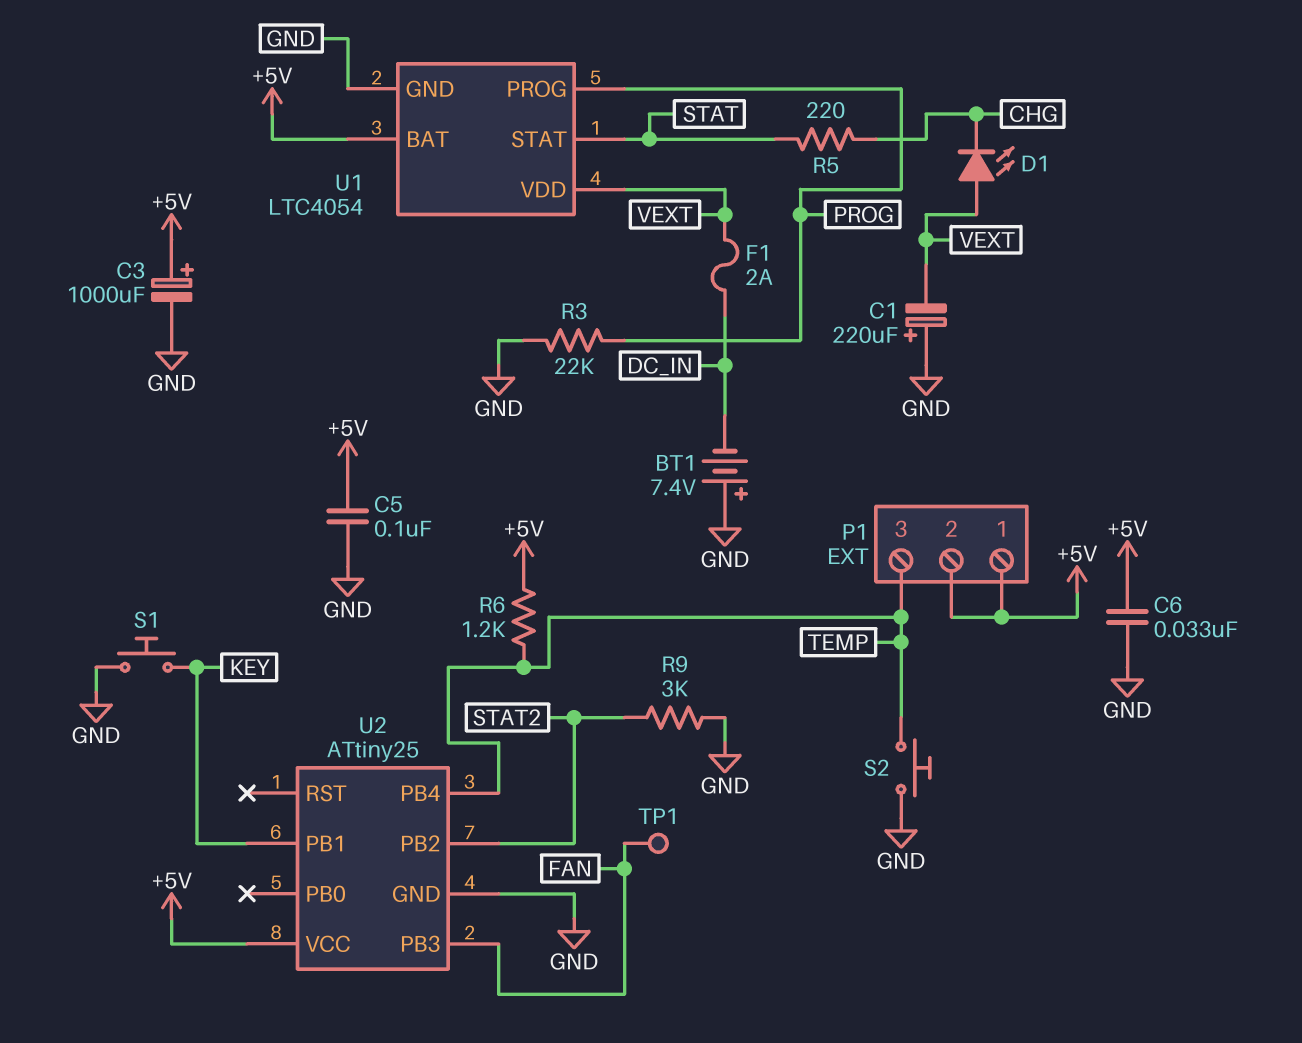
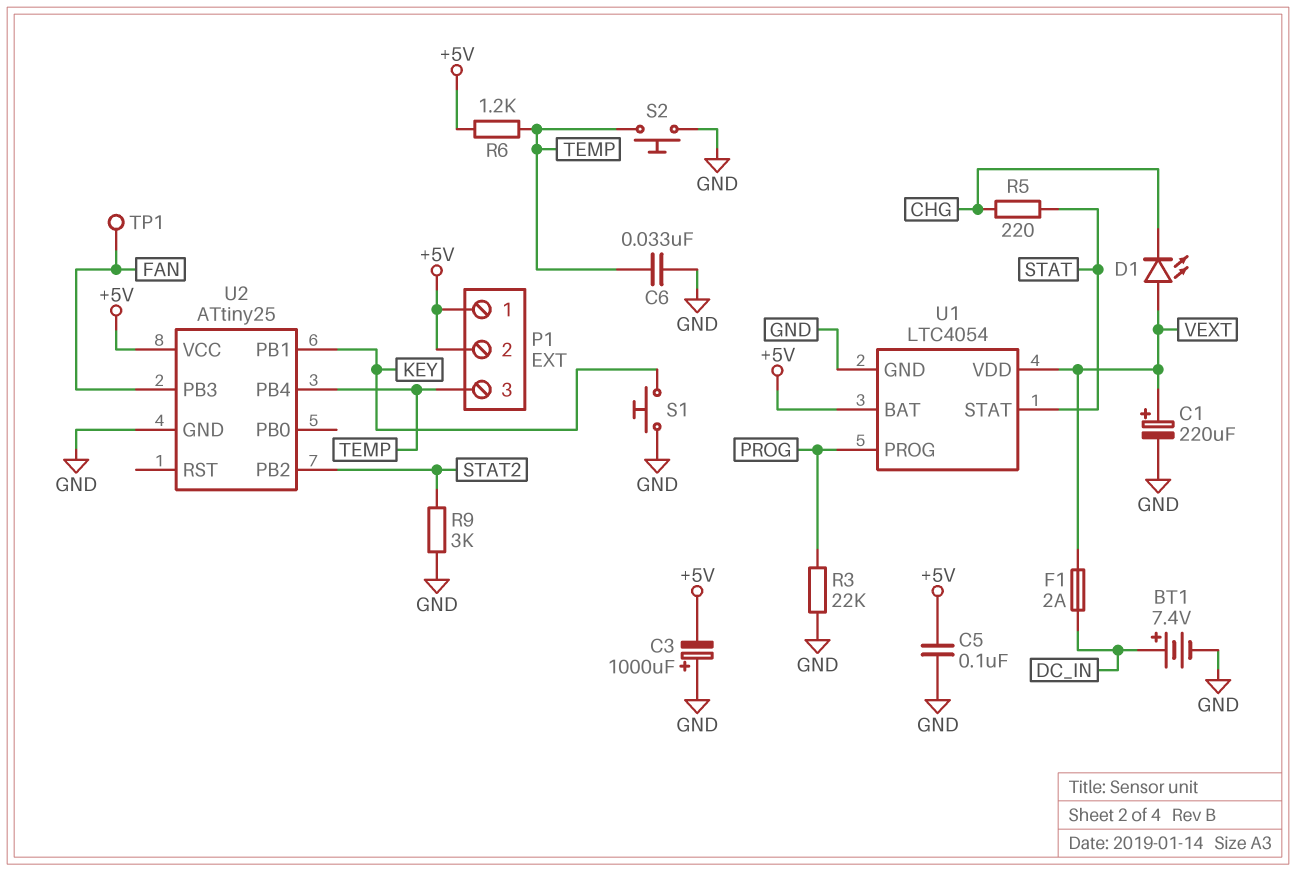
BT1: 7.4V (plus GND, minus DC_IN) -> 7.4V (plus DC_IN, minus GND)
C1: 220uF (plus GND, minus VEXT) -> 220uF (plus VEXT, minus GND)
C3: 1000uF (plus +5V, minus GND) -> 1000uF (plus GND, minus +5V)
C6: 33nF (+5V, GND) -> 33nF (GND, TEMP)

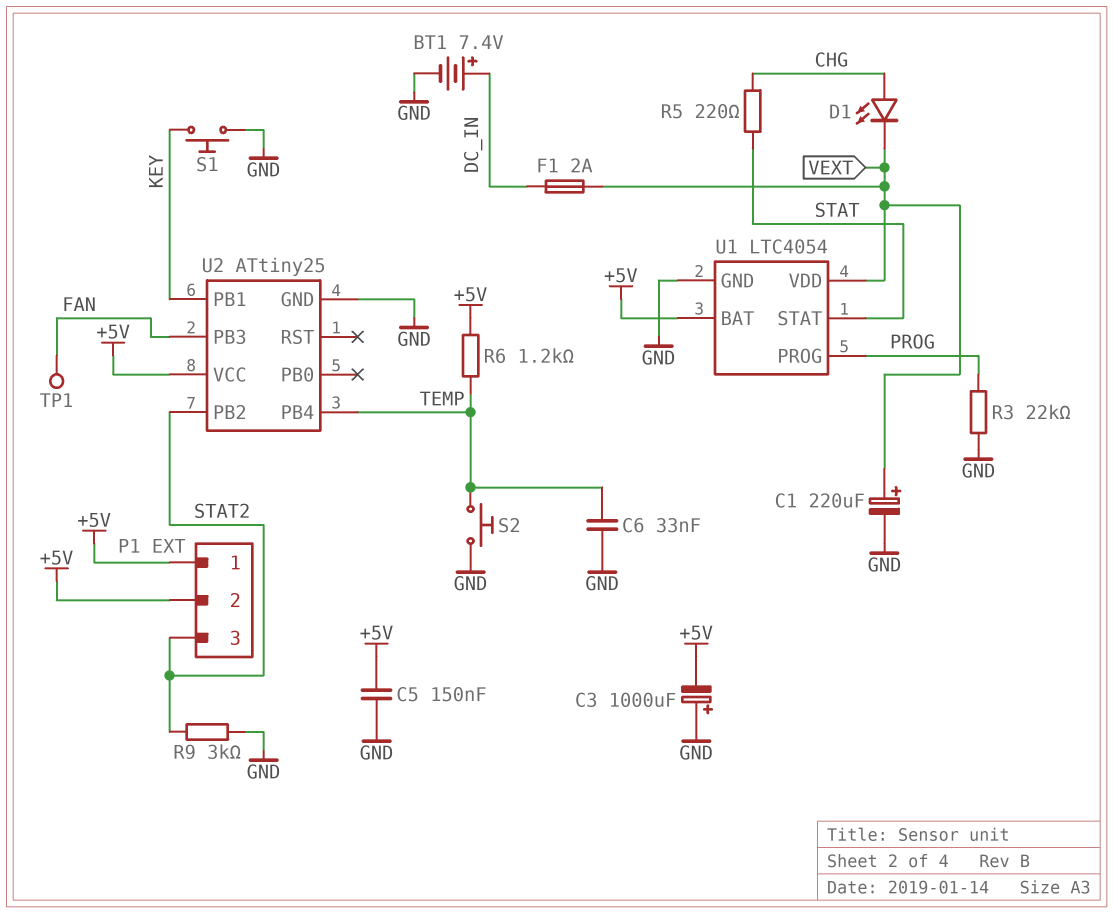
C5: 100nF (+5V, GND) -> 150nF (+5V, GND)
D1: LED (A VEXT, K CHG) -> LED (A CHG, K VEXT)
P1 pin 3: TEMP -> STAT2

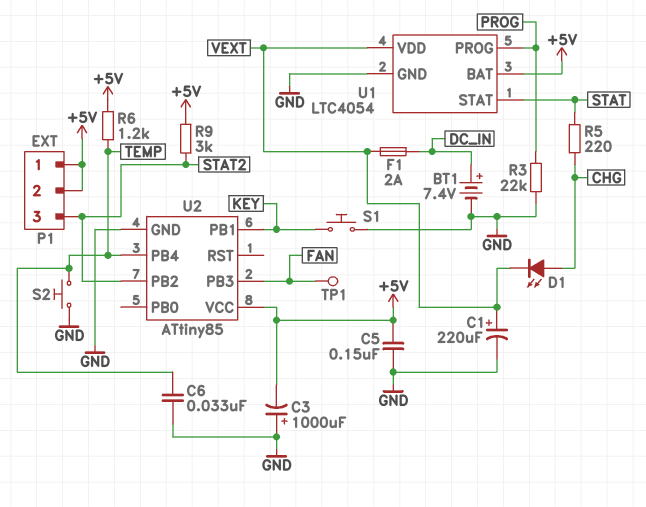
R9: 3k (GND, STAT2) -> 3k (+5V, STAT2)
U2: ATtiny25 -> ATtiny85

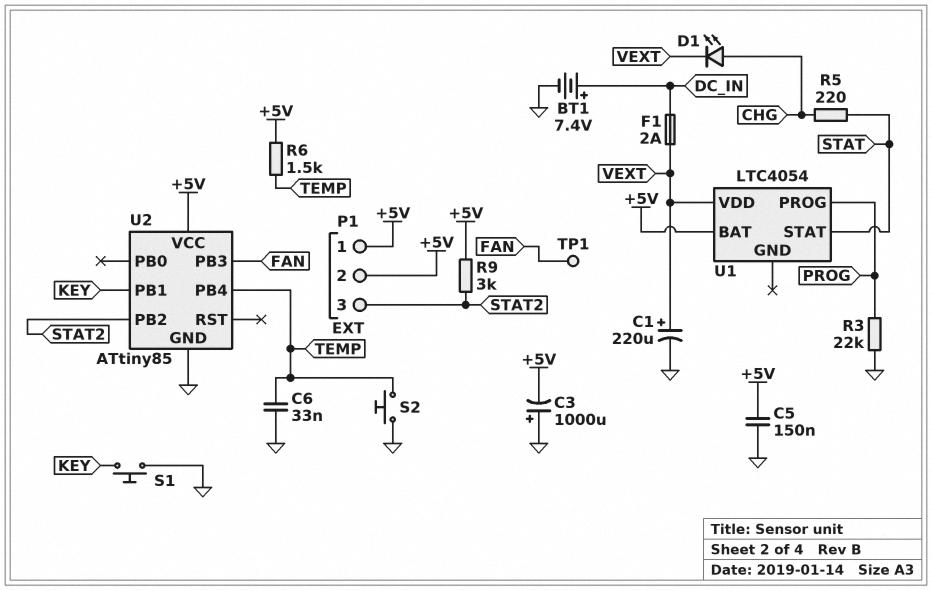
R6: 1.2k (+5V, TEMP) -> 1.5k (+5V, TEMP)
U1 pin GND: GND -> none

